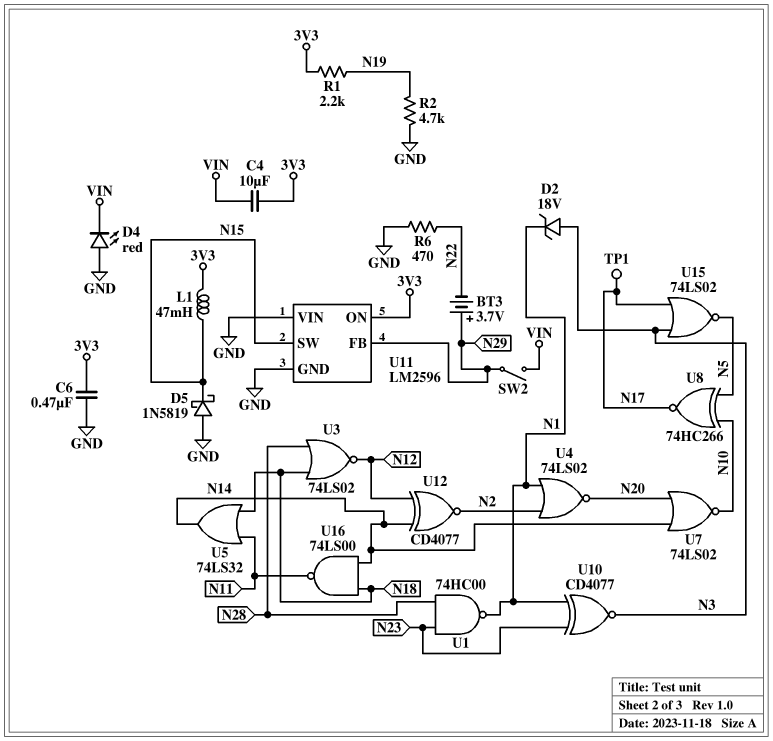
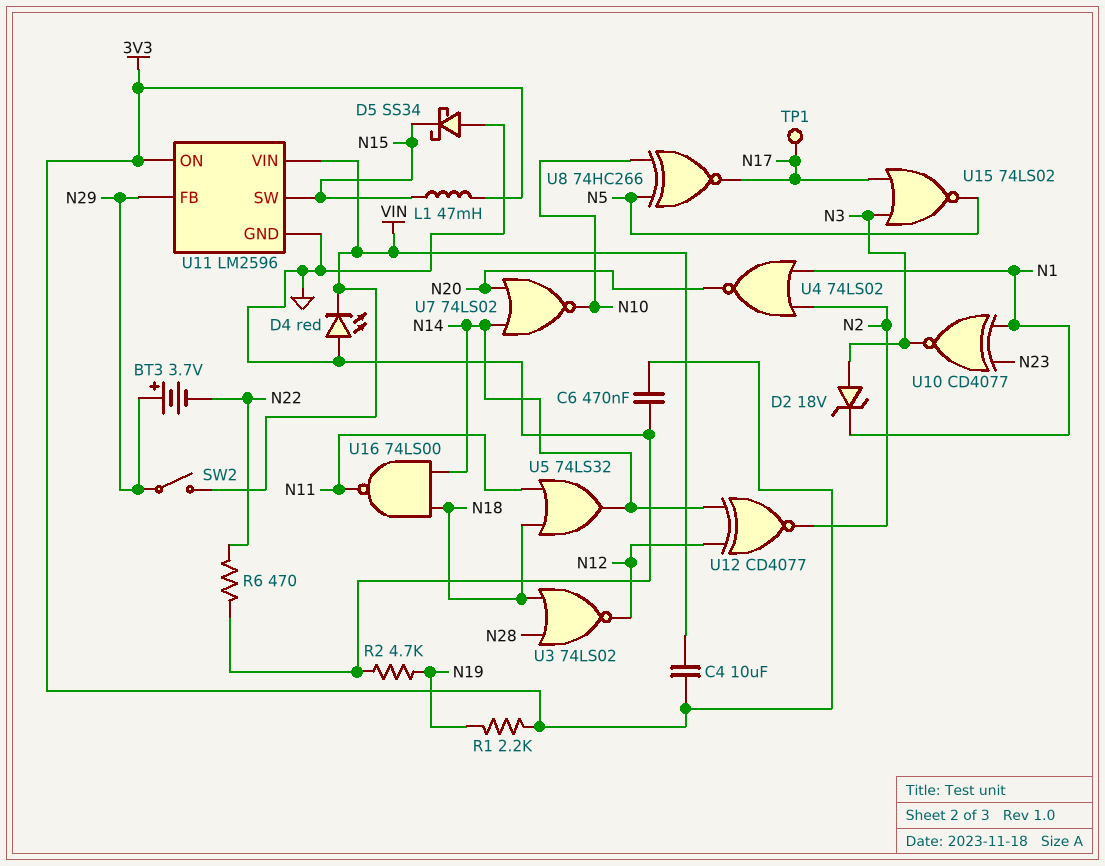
D5: schottky 1N5819 (A GND, K N15) -> schottky SS34 (A GND, K N15)
U1: NAND 74HC00 (in N23, in N28, out N1) -> none
U11 pin VIN: GND -> VIN

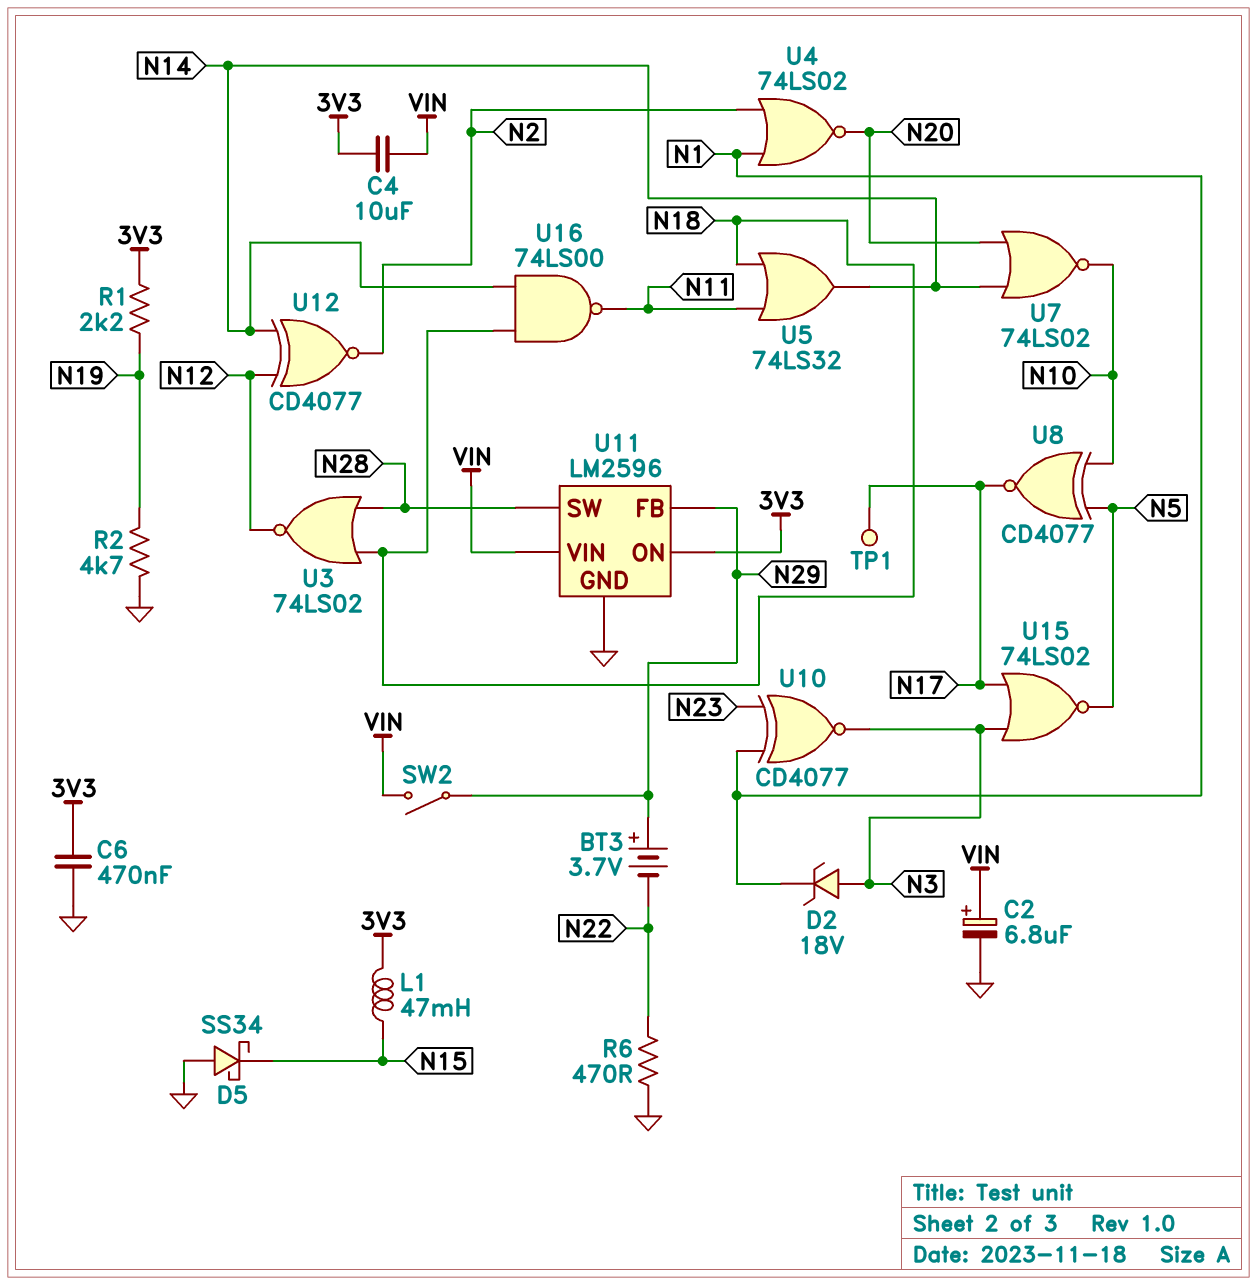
C2: none -> 6.8uF (plus VIN, minus GND)
D4: LED red (A GND, K VIN) -> none
U8: XNOR 74HC266 (in N5, in N10, out N17) -> XNOR CD4077 (in N5, in N10, out N17)
U11 pin SW: N15 -> N28

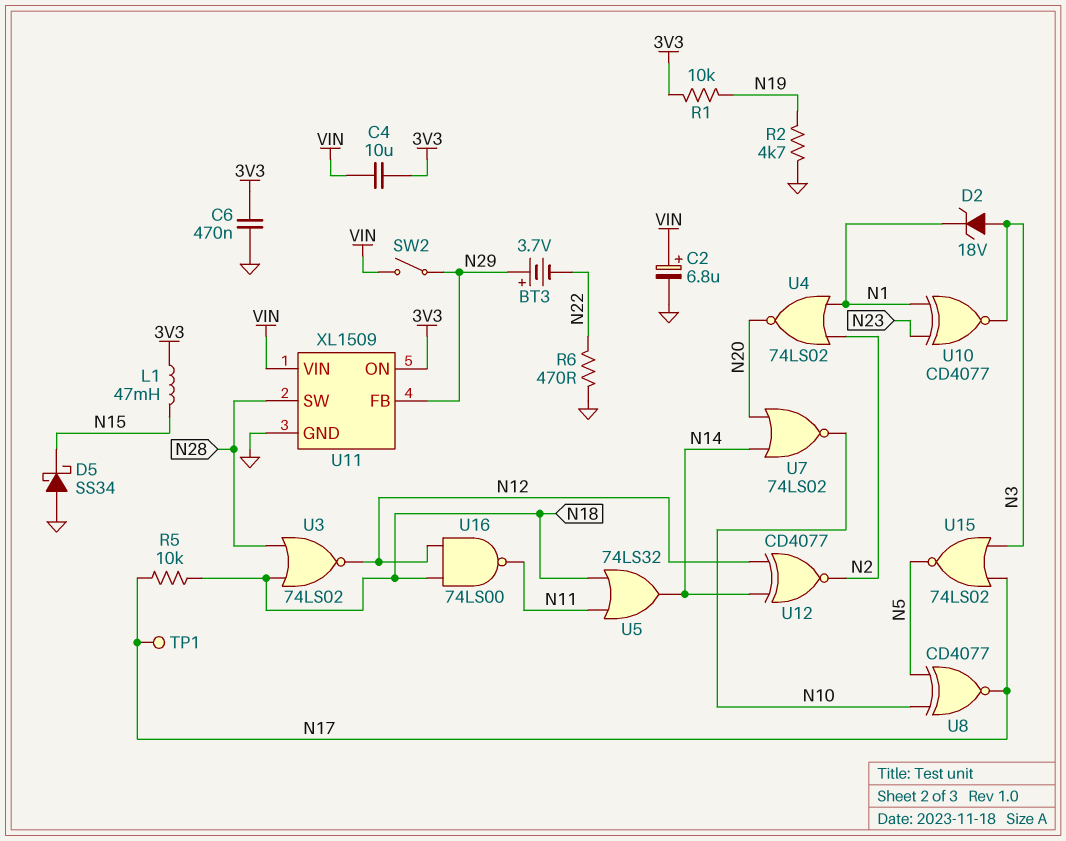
R1: 2.2k (3V3, N19) -> 10k (3V3, N19)
R5: none -> 10k (N17, N18)
U11: LM2596 -> XL1509
U16: NAND 74LS00 (in N14, in N18, out N11) -> NAND 74LS00 (in N12, in N18, out N11)

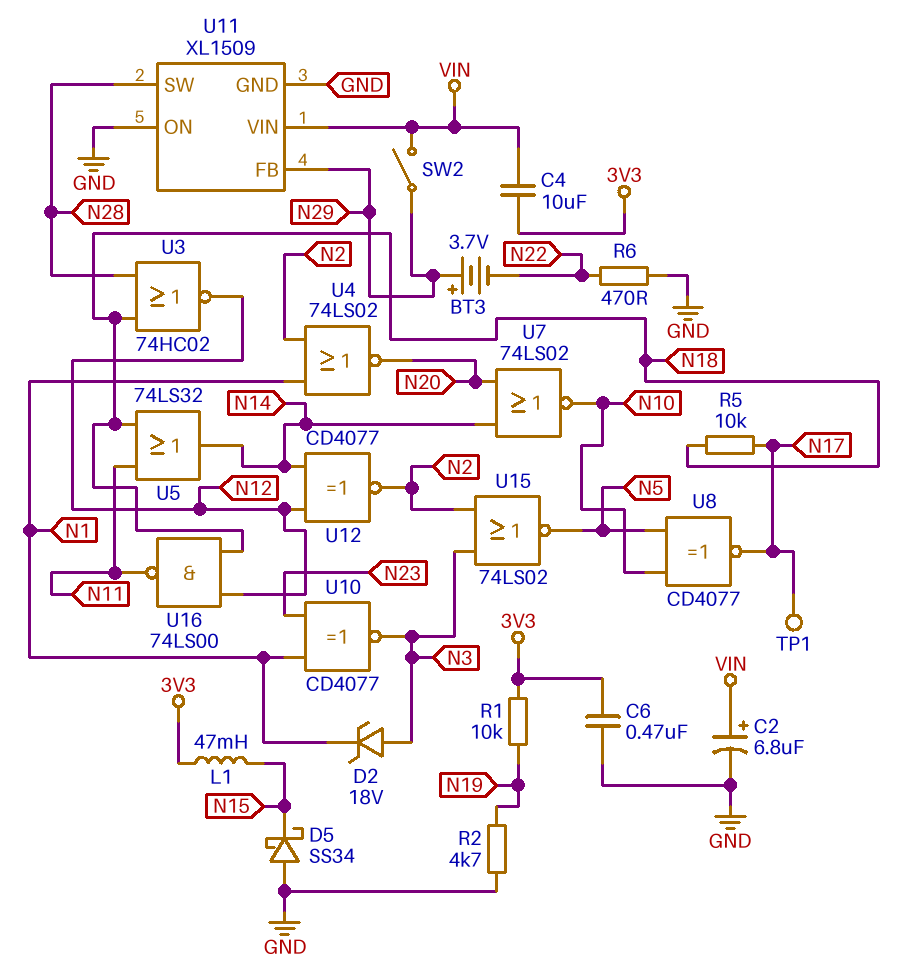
U3: NOR 74LS02 (in N18, in N28, out N12) -> NOR 74HC02 (in N18, in N28, out N12)
U11 pin ON: 3V3 -> GND
U15: NOR 74LS02 (in N3, in N17, out N5) -> NOR 74LS02 (in N2, in N3, out N5)

